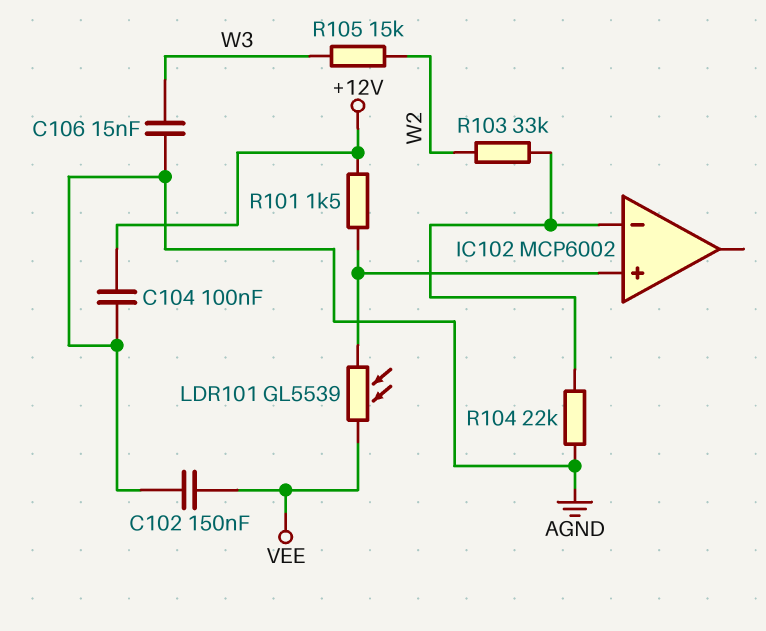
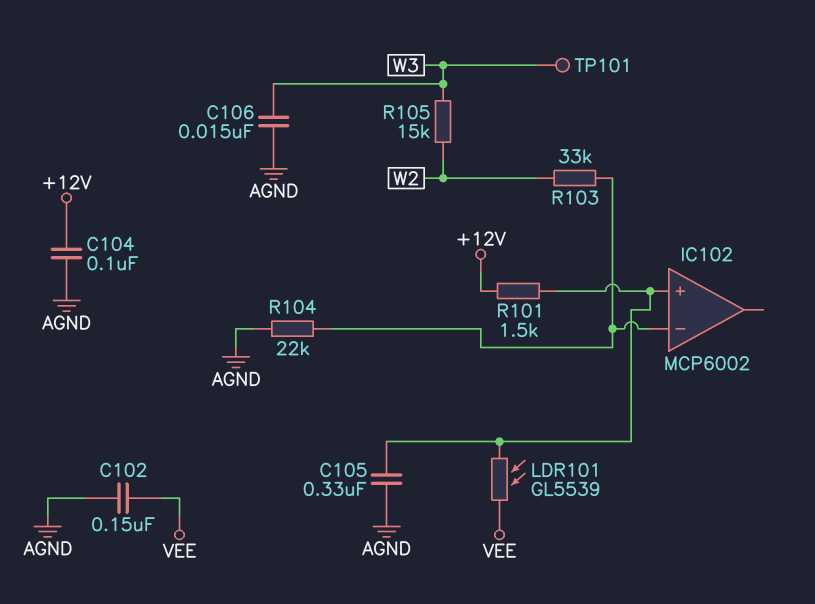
C105: none -> 330nF (AGND, IC102/in+)
TP101: none -> test point (W3)

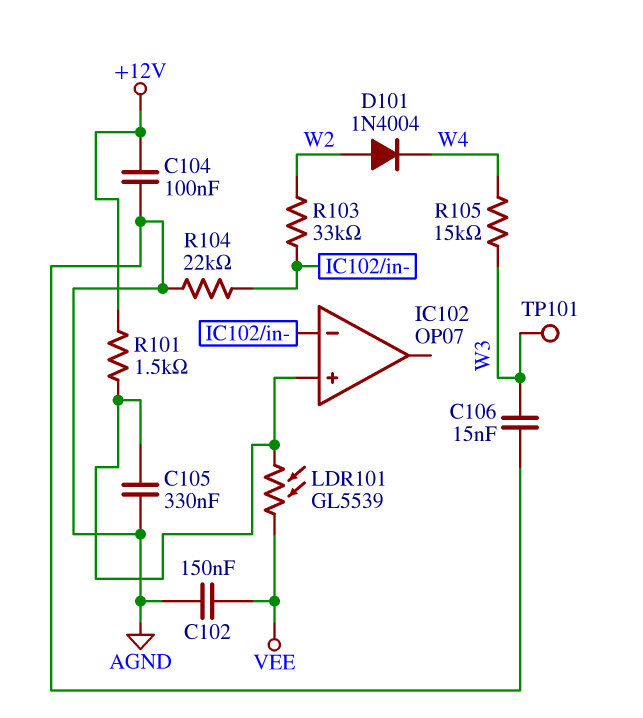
D101: none -> diode 1N4004 (A W2, K W4)
IC102: MCP6002 -> OP07
R105: 15k (W2, W3) -> 15k (W3, W4)

